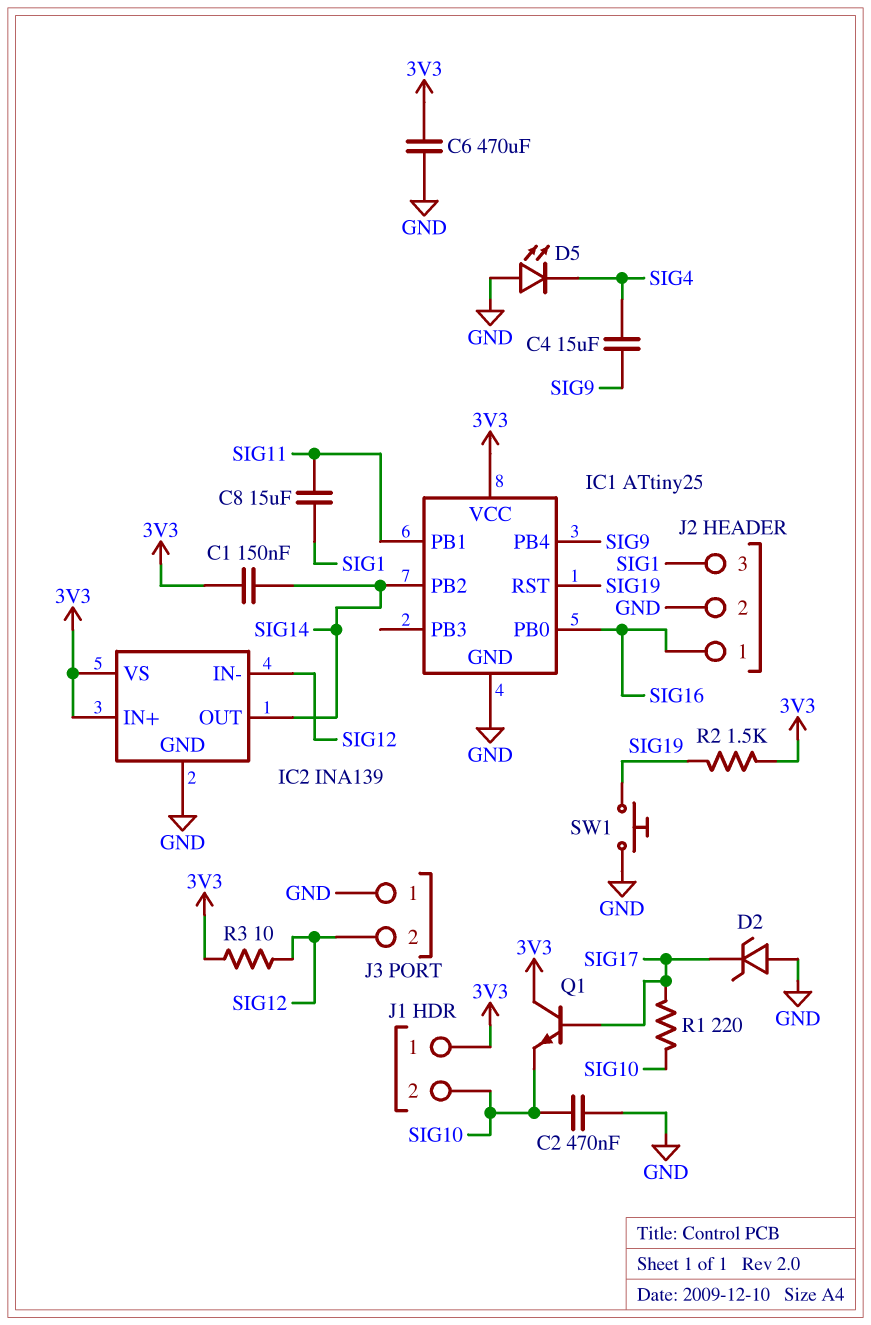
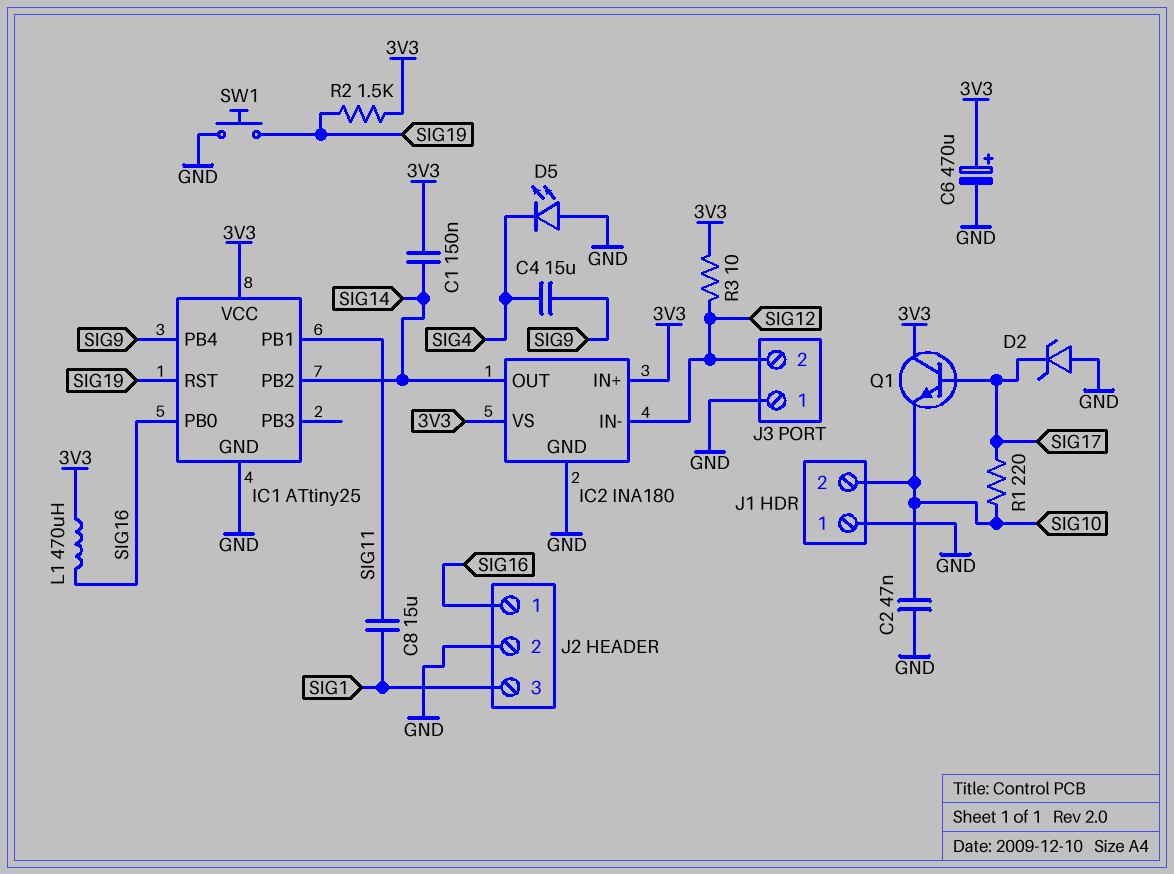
C2: 470nF (GND, SIG10) -> 47nF (GND, SIG10)
C6: 470uF (3V3, GND) -> 470uF (plus 3V3, minus GND)
IC2: INA139 -> INA180
J1 pin 1: 3V3 -> GND
L1: none -> 470uH (3V3, SIG16)

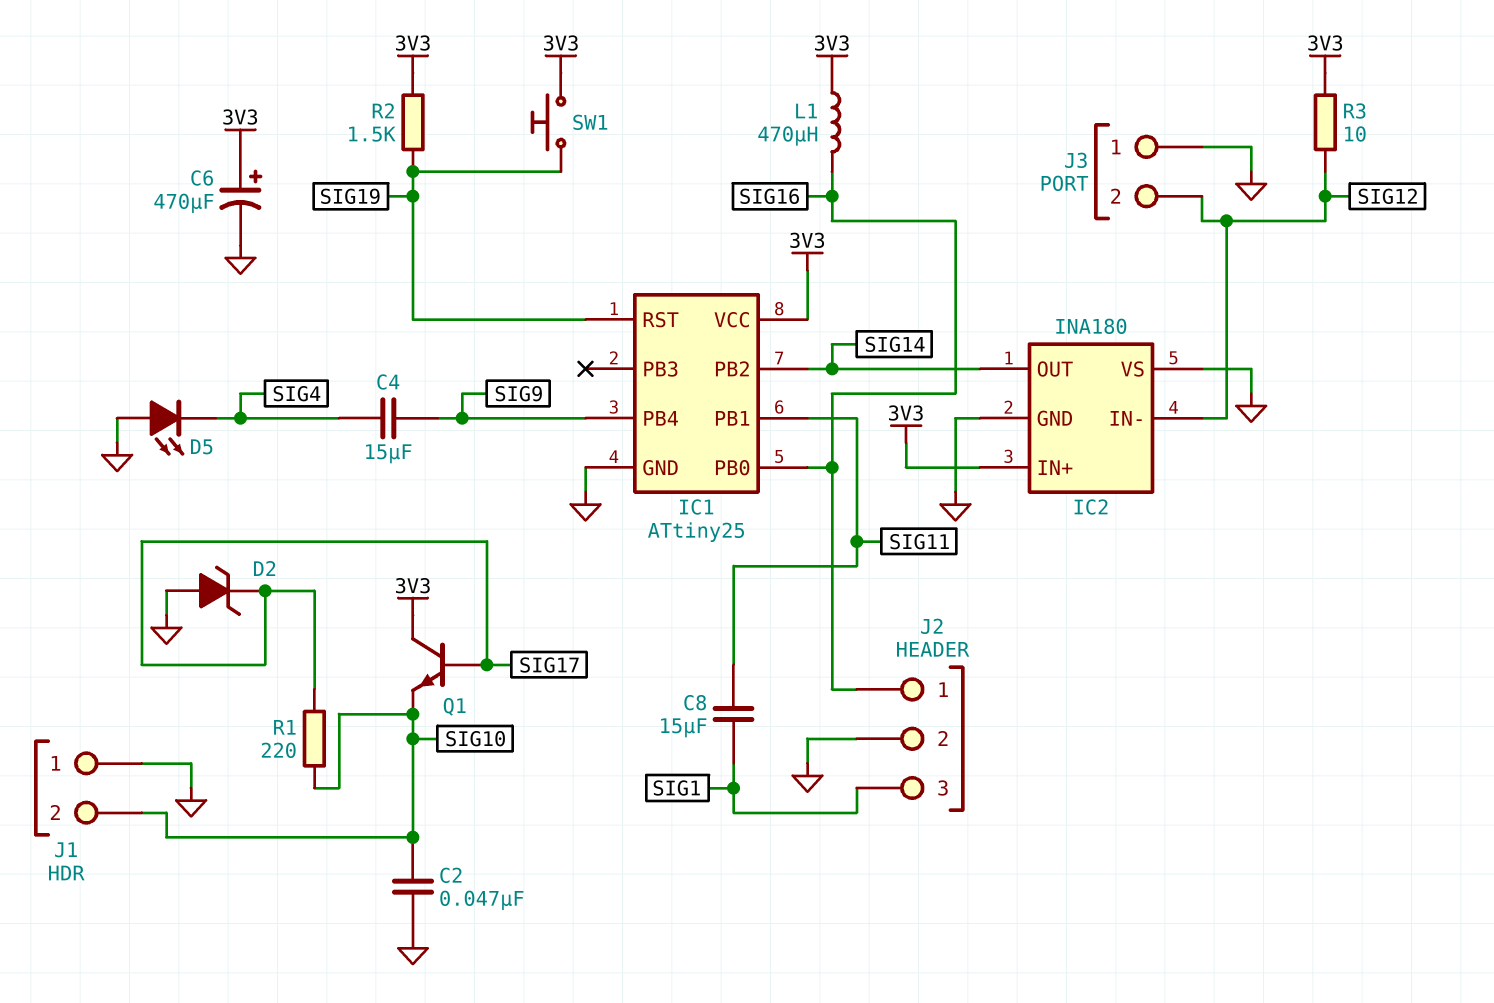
C1: 150nF (3V3, SIG14) -> none
IC2 pin VS: 3V3 -> GND
SW1: button (GND, SIG19) -> button (3V3, SIG19)

